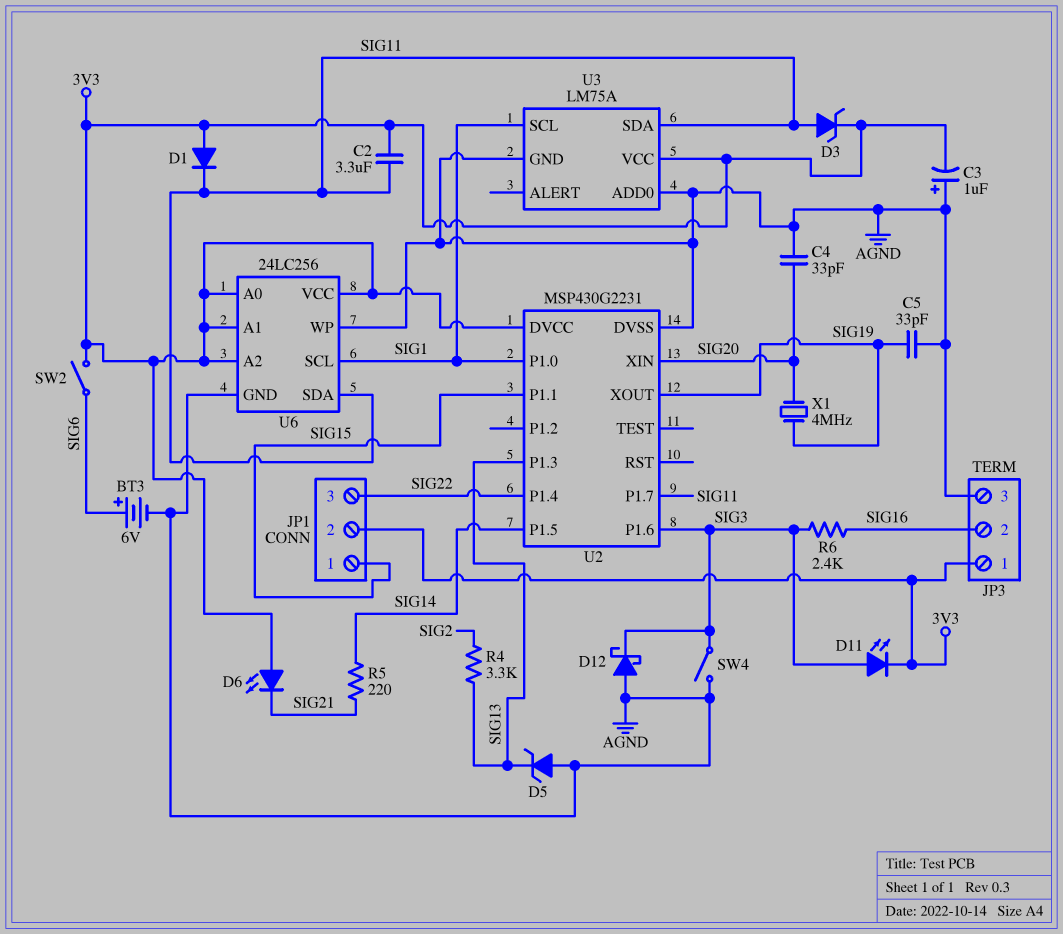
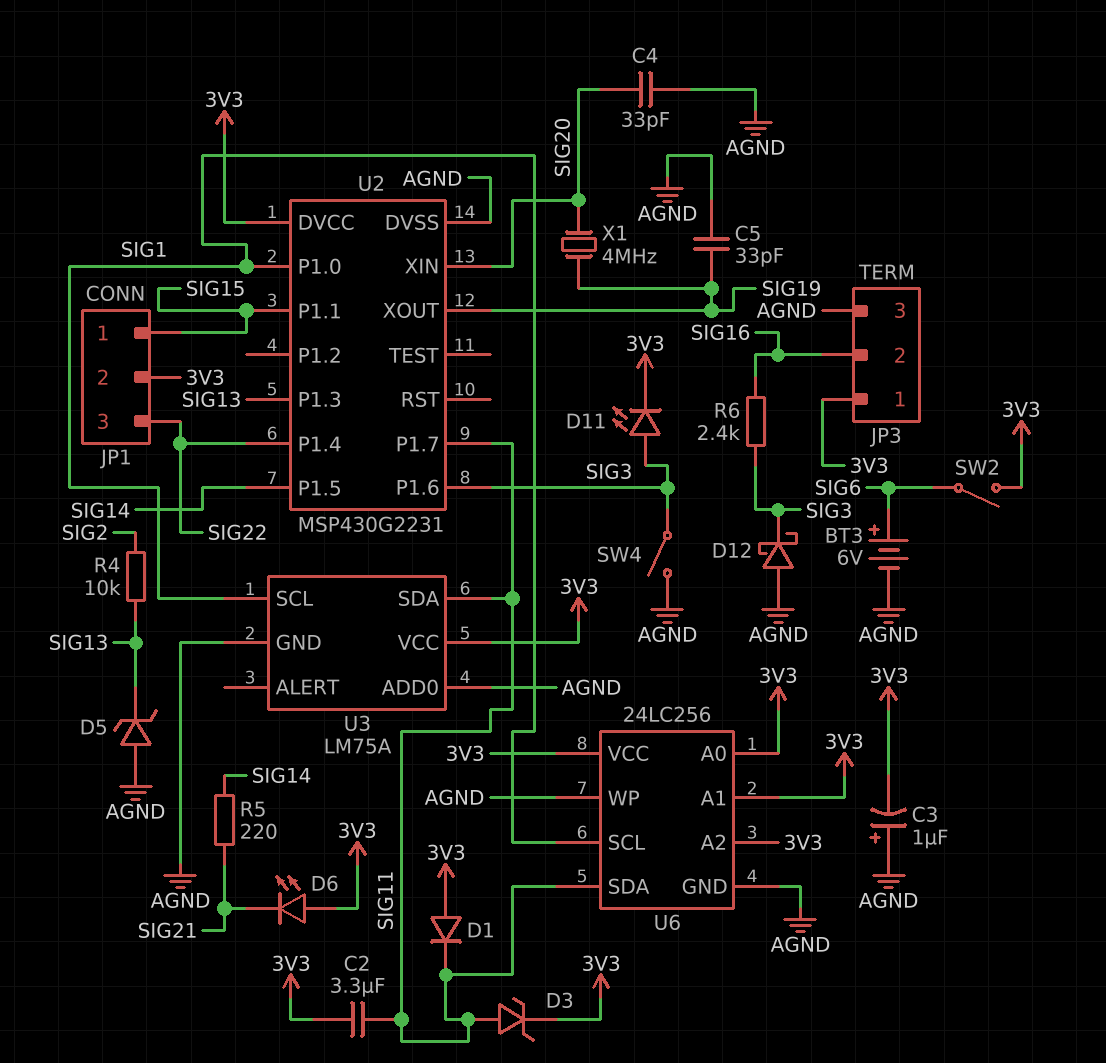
R4: 3.3k (SIG2, SIG13) -> 10k (SIG2, SIG13)

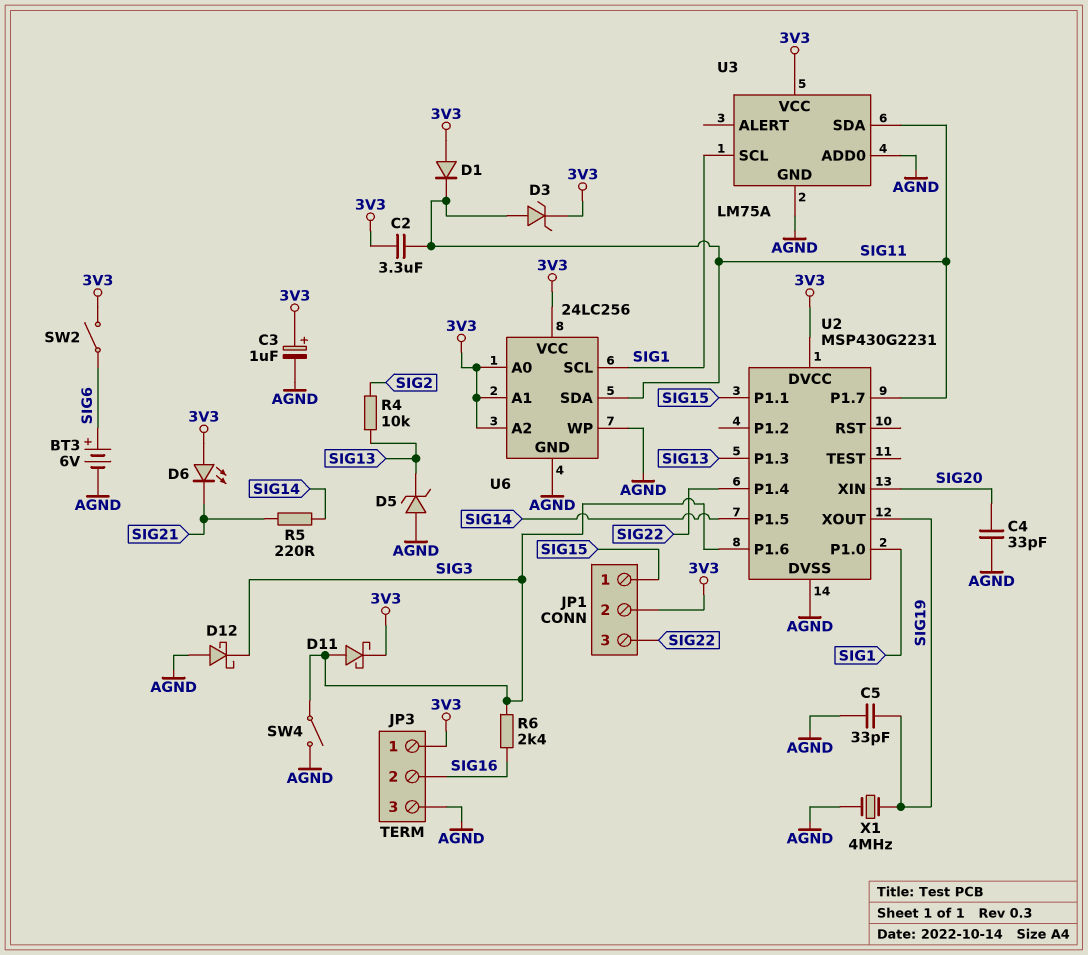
C3: 1uF (plus AGND, minus 3V3) -> 1uF (plus 3V3, minus AGND)
D11: LED (A SIG3, K 3V3) -> schottky (A SIG3, K 3V3)
X1: 4MHz (SIG19, SIG20) -> 4MHz (AGND, SIG19)

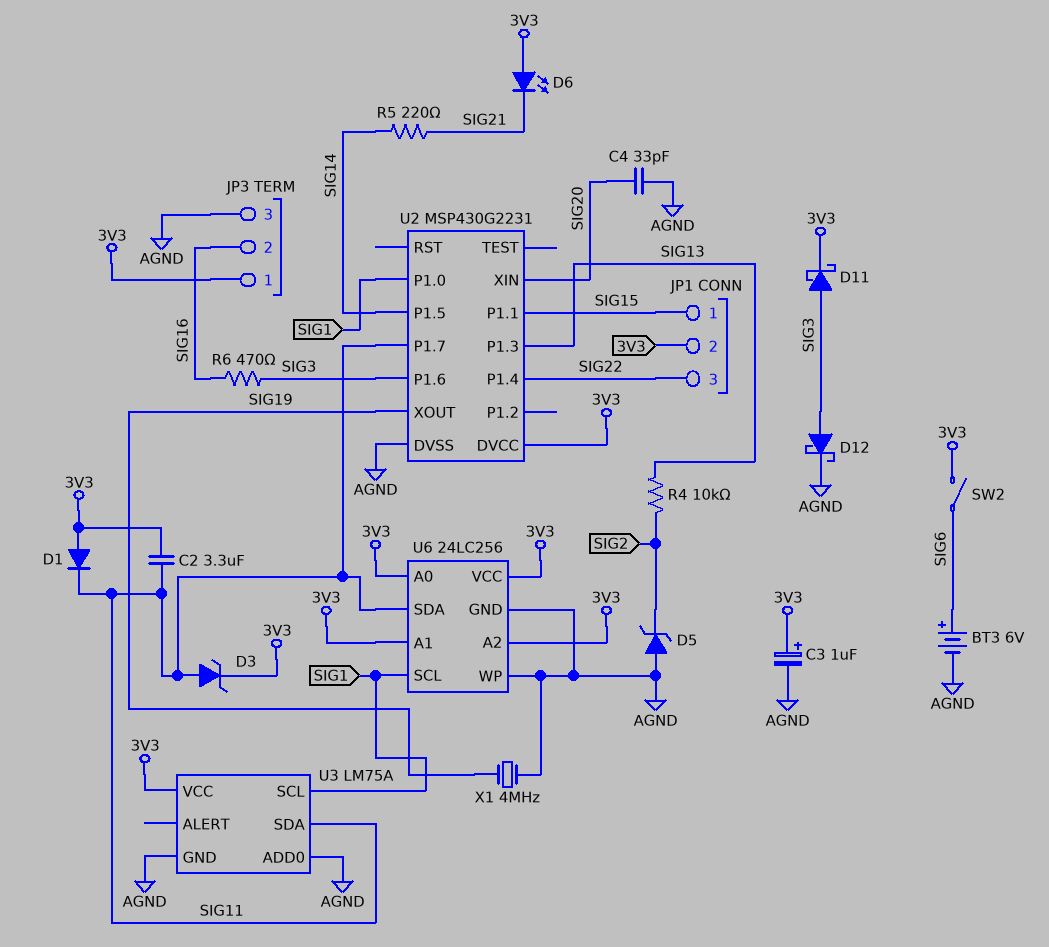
C5: 33pF (AGND, SIG19) -> none
D5: zener (A AGND, K SIG13) -> zener (A AGND, K SIG2)
D12: schottky (A AGND, K SIG3) -> schottky (A SIG3, K AGND)
R6: 2.4k (SIG3, SIG16) -> 470 (SIG3, SIG16)
SW4: switch (AGND, SIG3) -> none

